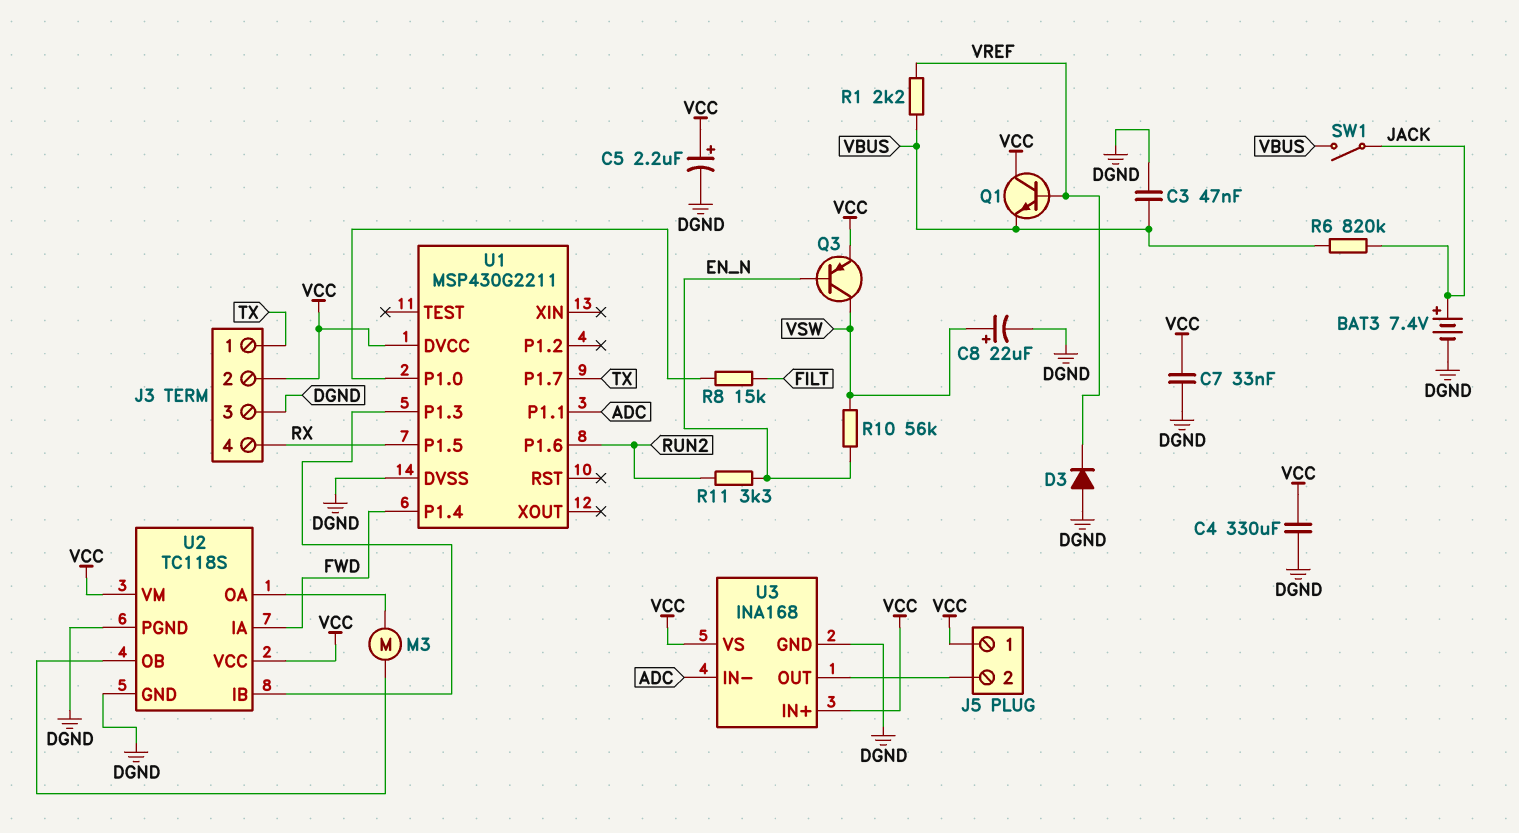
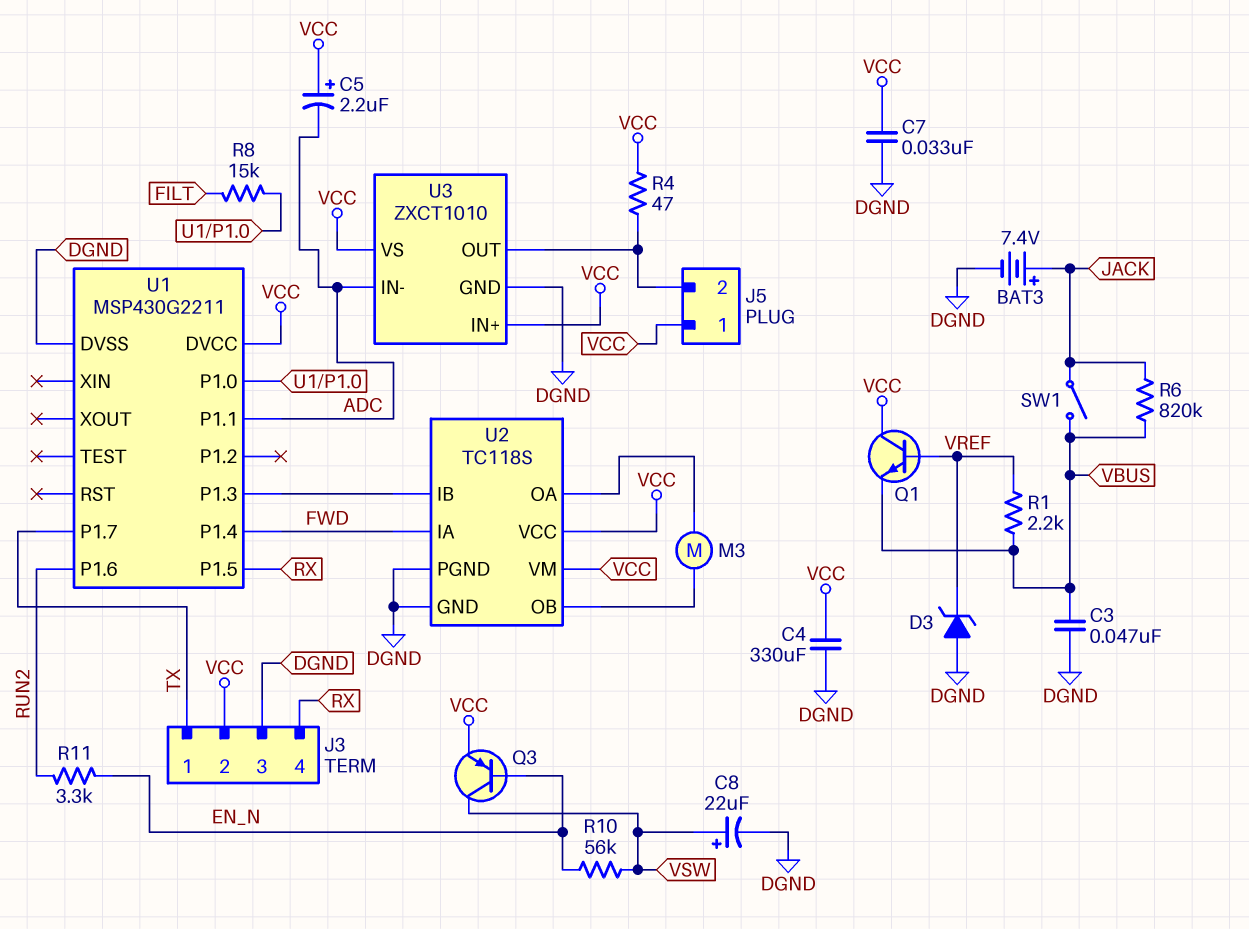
C5: 2.2uF (plus VCC, minus DGND) -> 2.2uF (plus VCC, minus ADC)
D3: diode (A DGND, K VREF) -> zener (A DGND, K VREF)
R4: none -> 47 (J5/2, VCC)
U3: INA168 -> ZXCT1010

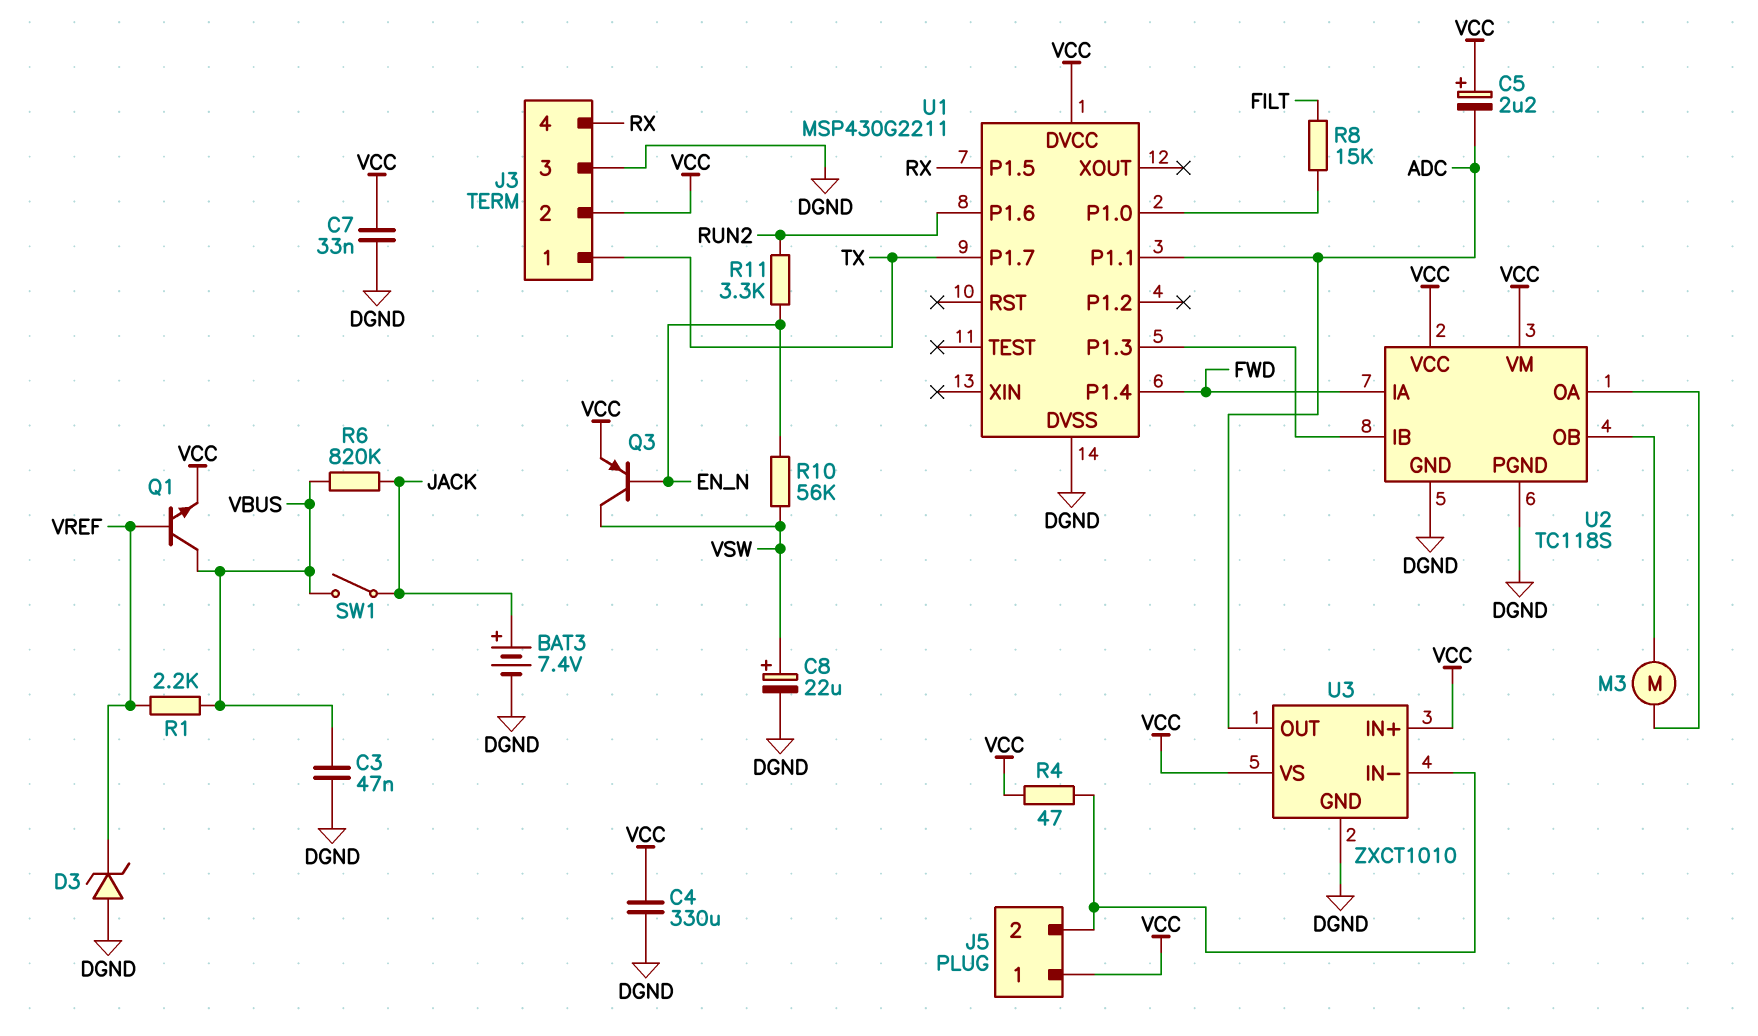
Q1: NPN (B VREF, C VCC, E VBUS) -> NPN (B VREF, C VBUS, E VCC)
U3 pin IN-: ADC -> J5/2
U3 pin OUT: J5/2 -> ADC

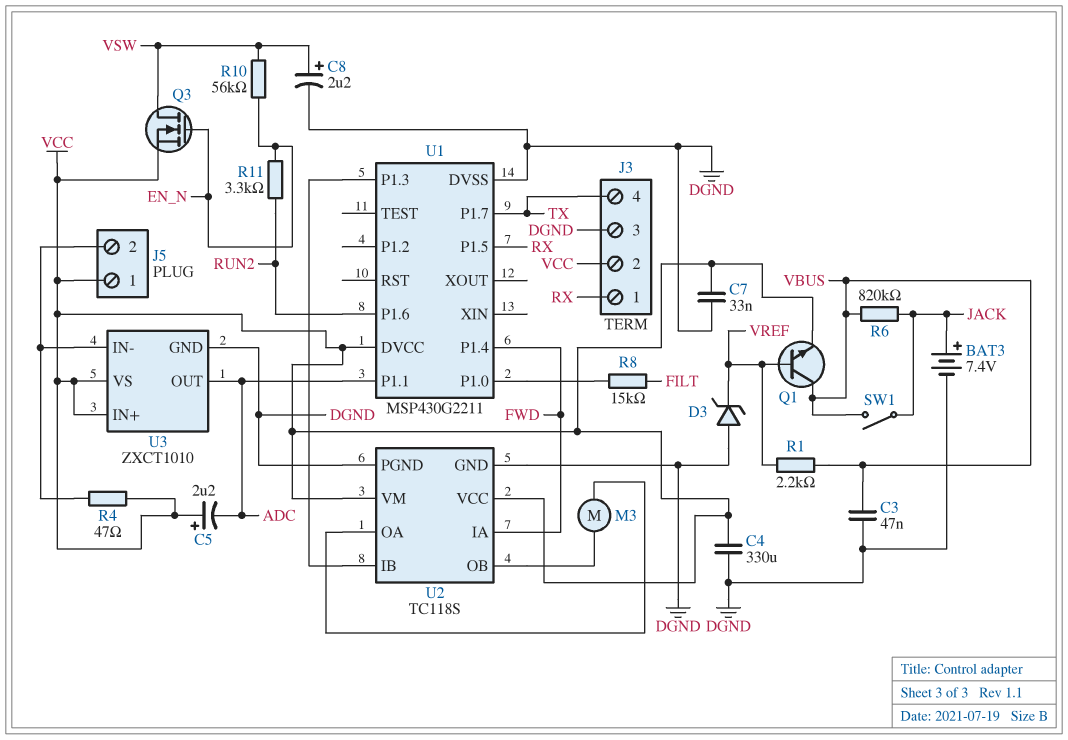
C8: 22uF (plus VSW, minus DGND) -> 2.2uF (plus VSW, minus DGND)
J3 pin 1: TX -> RX
J3 pin 4: RX -> TX
Q3: PNP (B EN_N, C VSW, E VCC) -> NMOS (G EN_N, D VSW, S VCC)

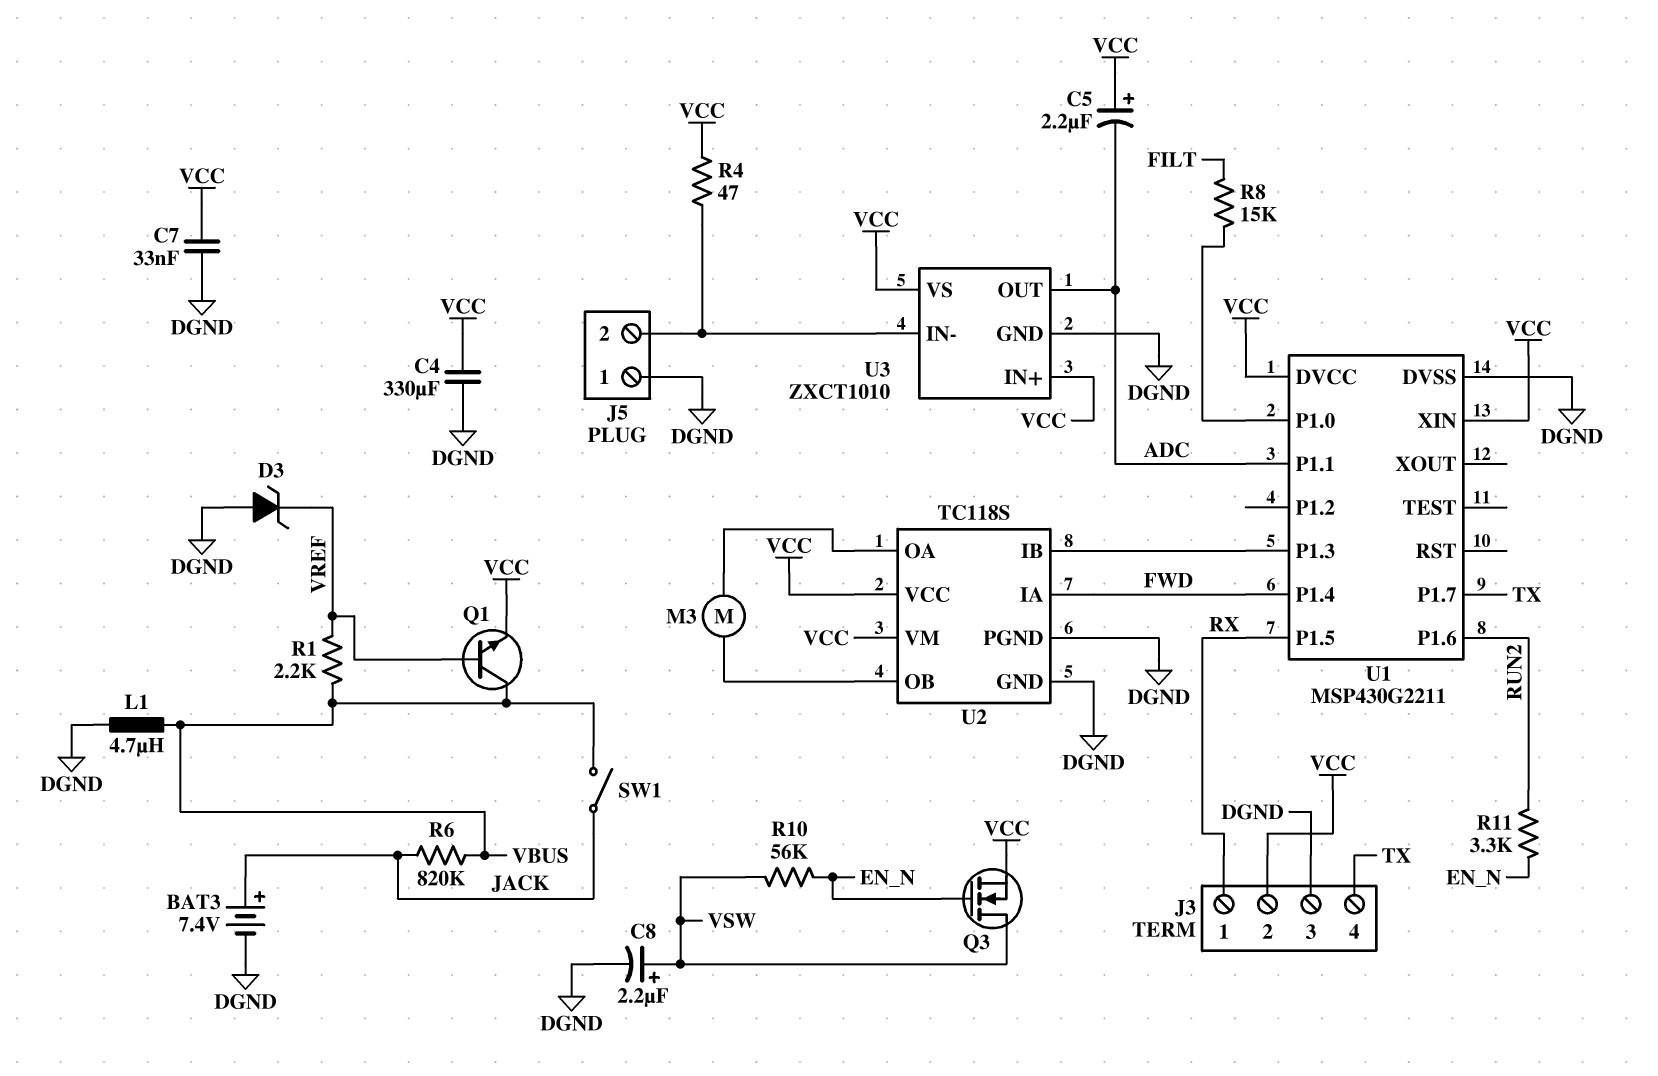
C3: 47nF (DGND, VBUS) -> none
J5 pin 1: VCC -> DGND
L1: none -> 4.7uH (DGND, VBUS)
U1 pin XIN: none -> VCC

